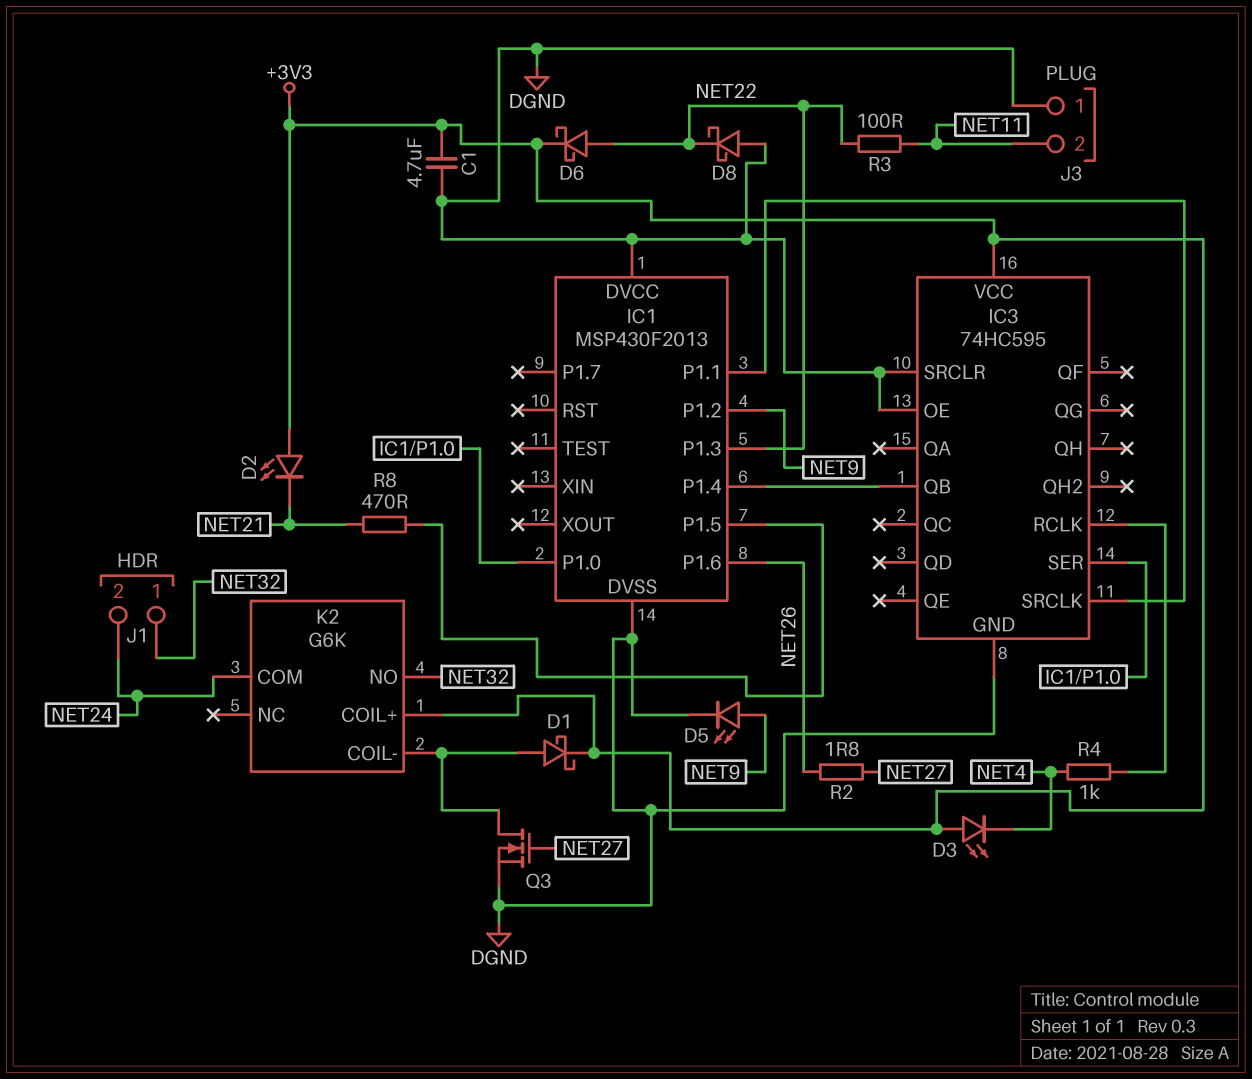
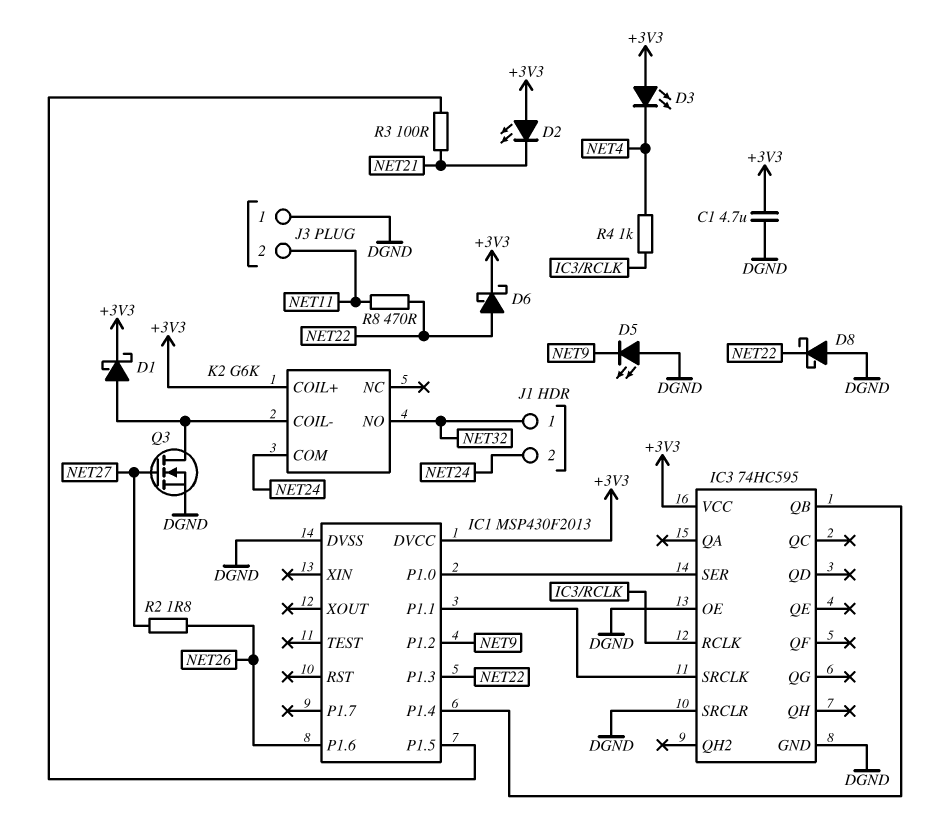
D5: LED (A NET9, K DGND) -> LED (A DGND, K NET9)
IC1 pin DVCC: DGND -> +3V3
R3: 100 (NET11, NET22) -> 100 (IC1/P1.5, NET21)
R8: 470 (IC1/P1.5, NET21) -> 470 (NET11, NET22)

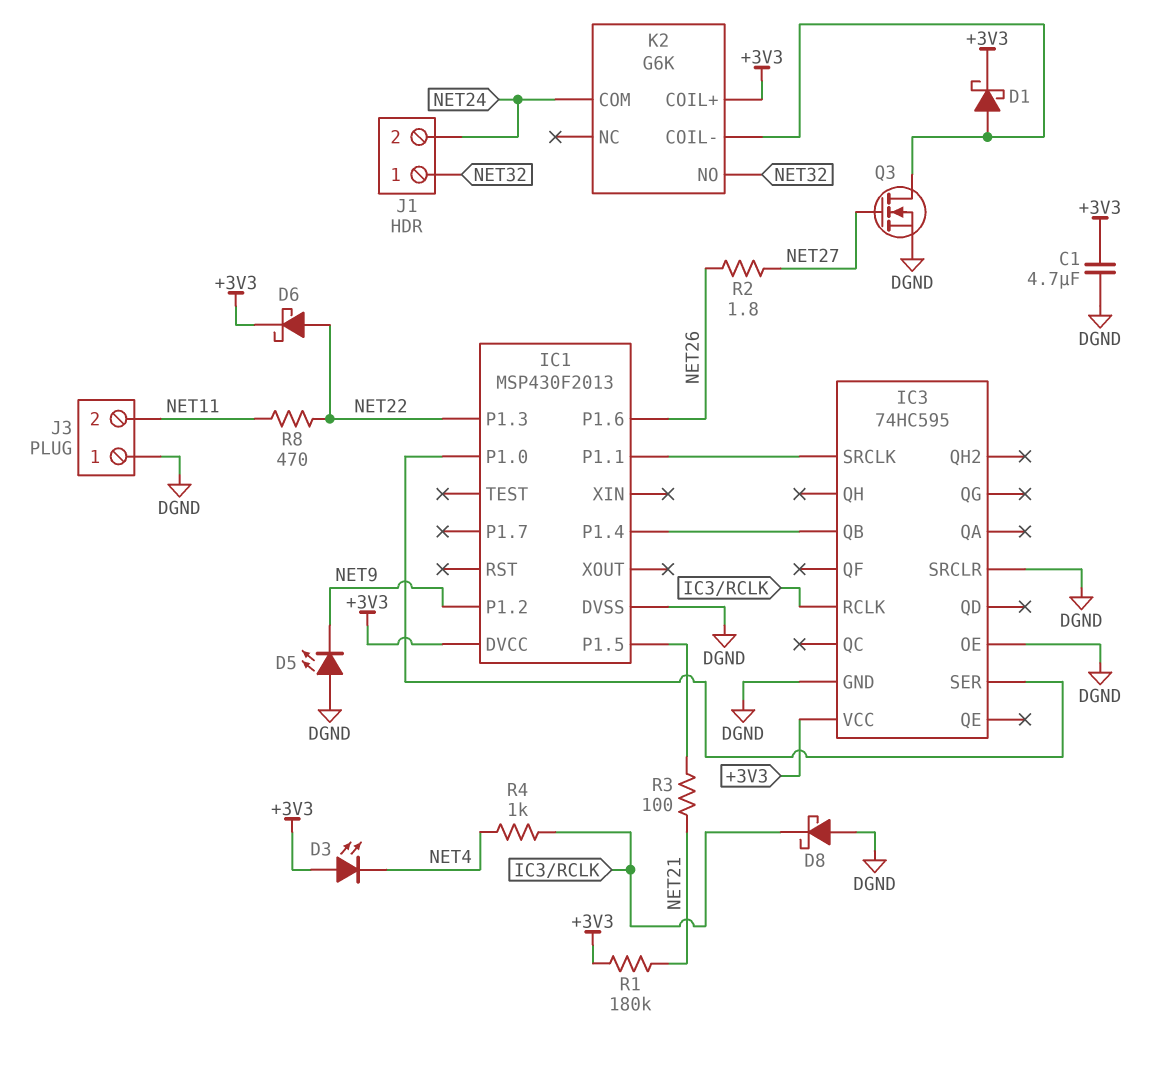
D2: LED (A +3V3, K NET21) -> none
D8: schottky (A DGND, K NET22) -> schottky (A DGND, K IC3/RCLK)
R1: none -> 180k (+3V3, NET21)

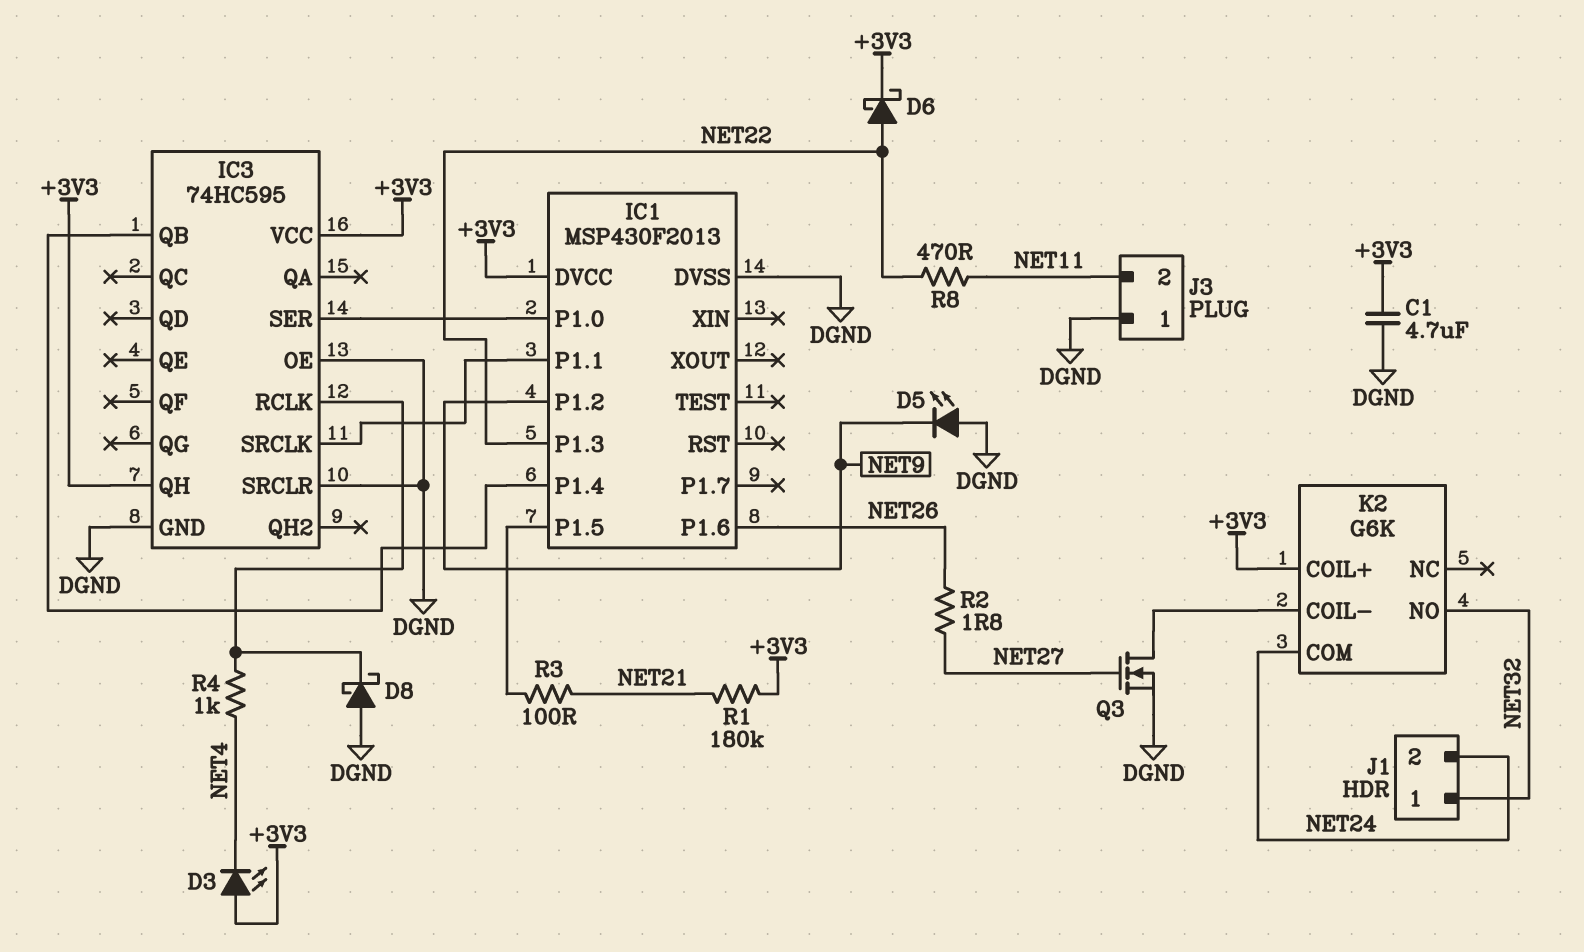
D1: schottky (A K2/COIL-, K +3V3) -> none
IC3 pin QH: none -> +3V3

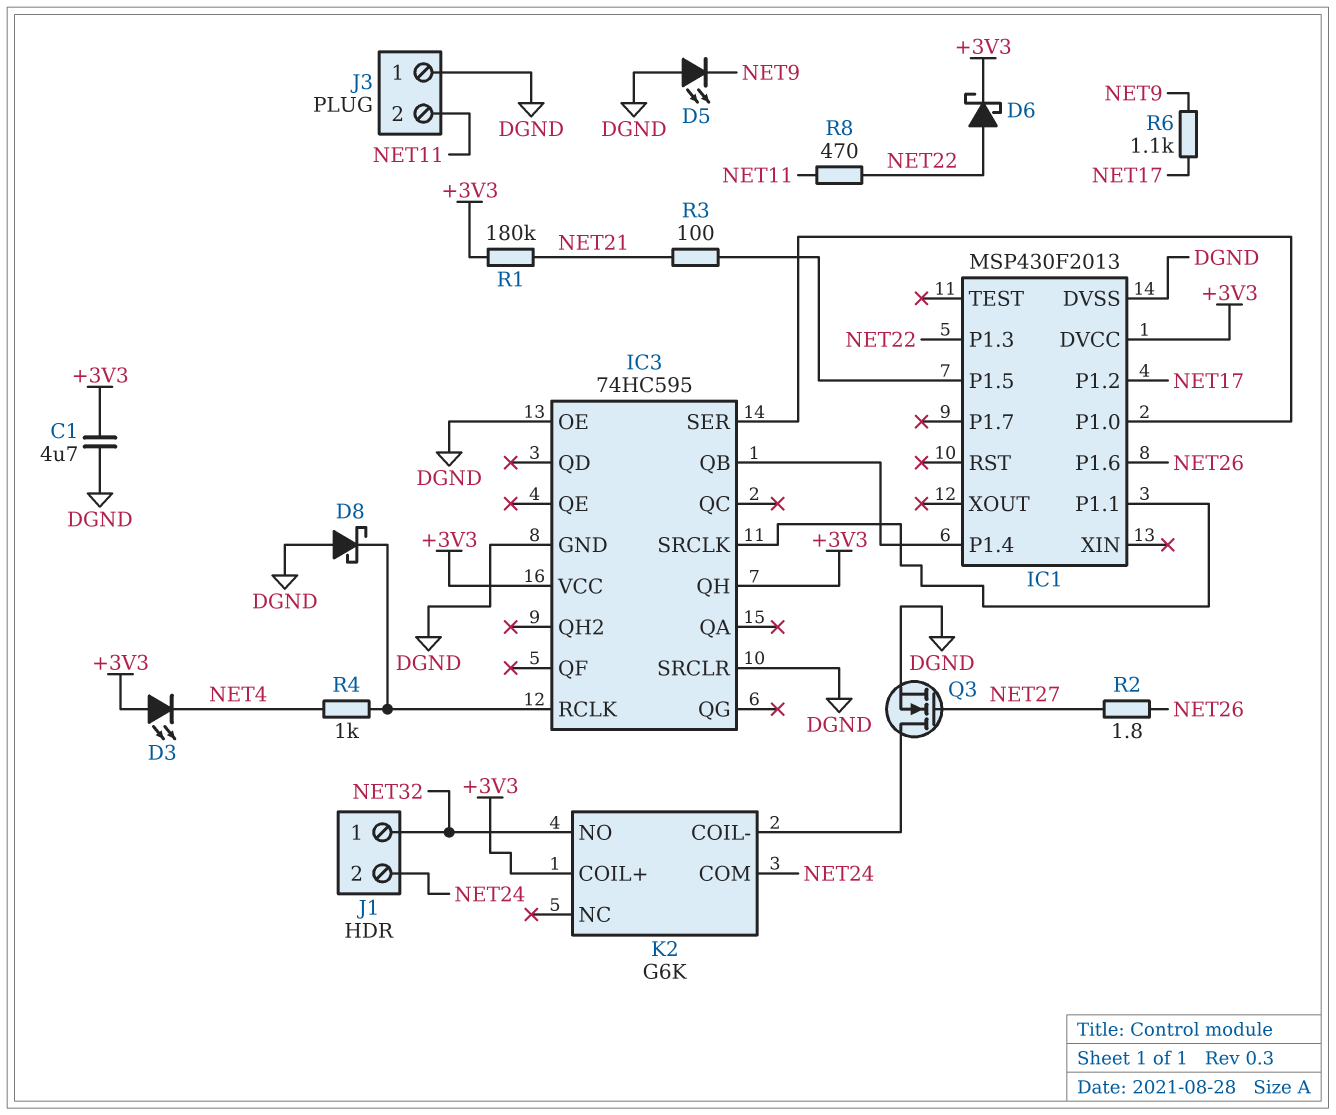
IC1 pin P1.2: NET9 -> NET17
R6: none -> 1.1k (NET9, NET17)

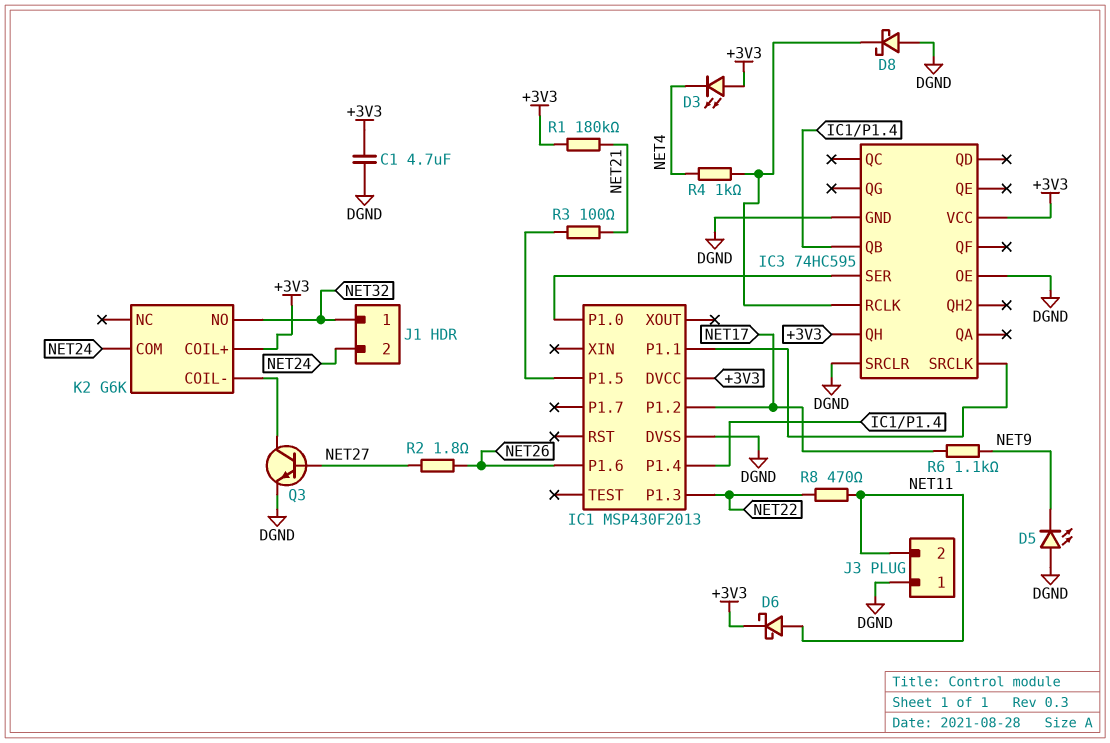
D6: schottky (A NET22, K +3V3) -> schottky (A NET11, K +3V3)
Q3: NMOS (G NET27, D K2/COIL-, S DGND) -> NPN (B NET27, C K2/COIL-, E DGND)

